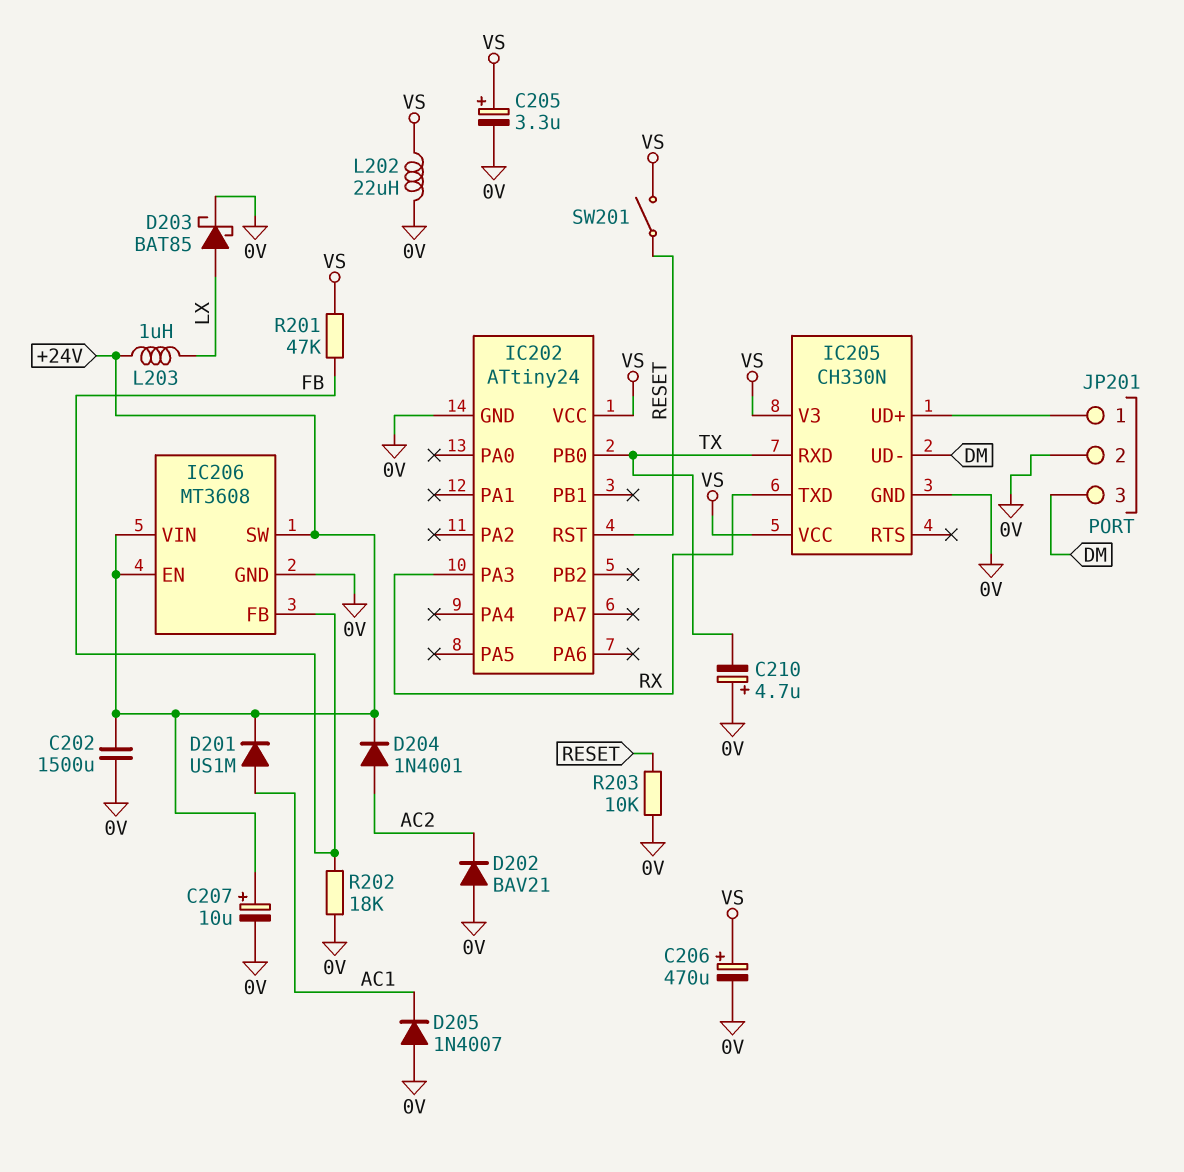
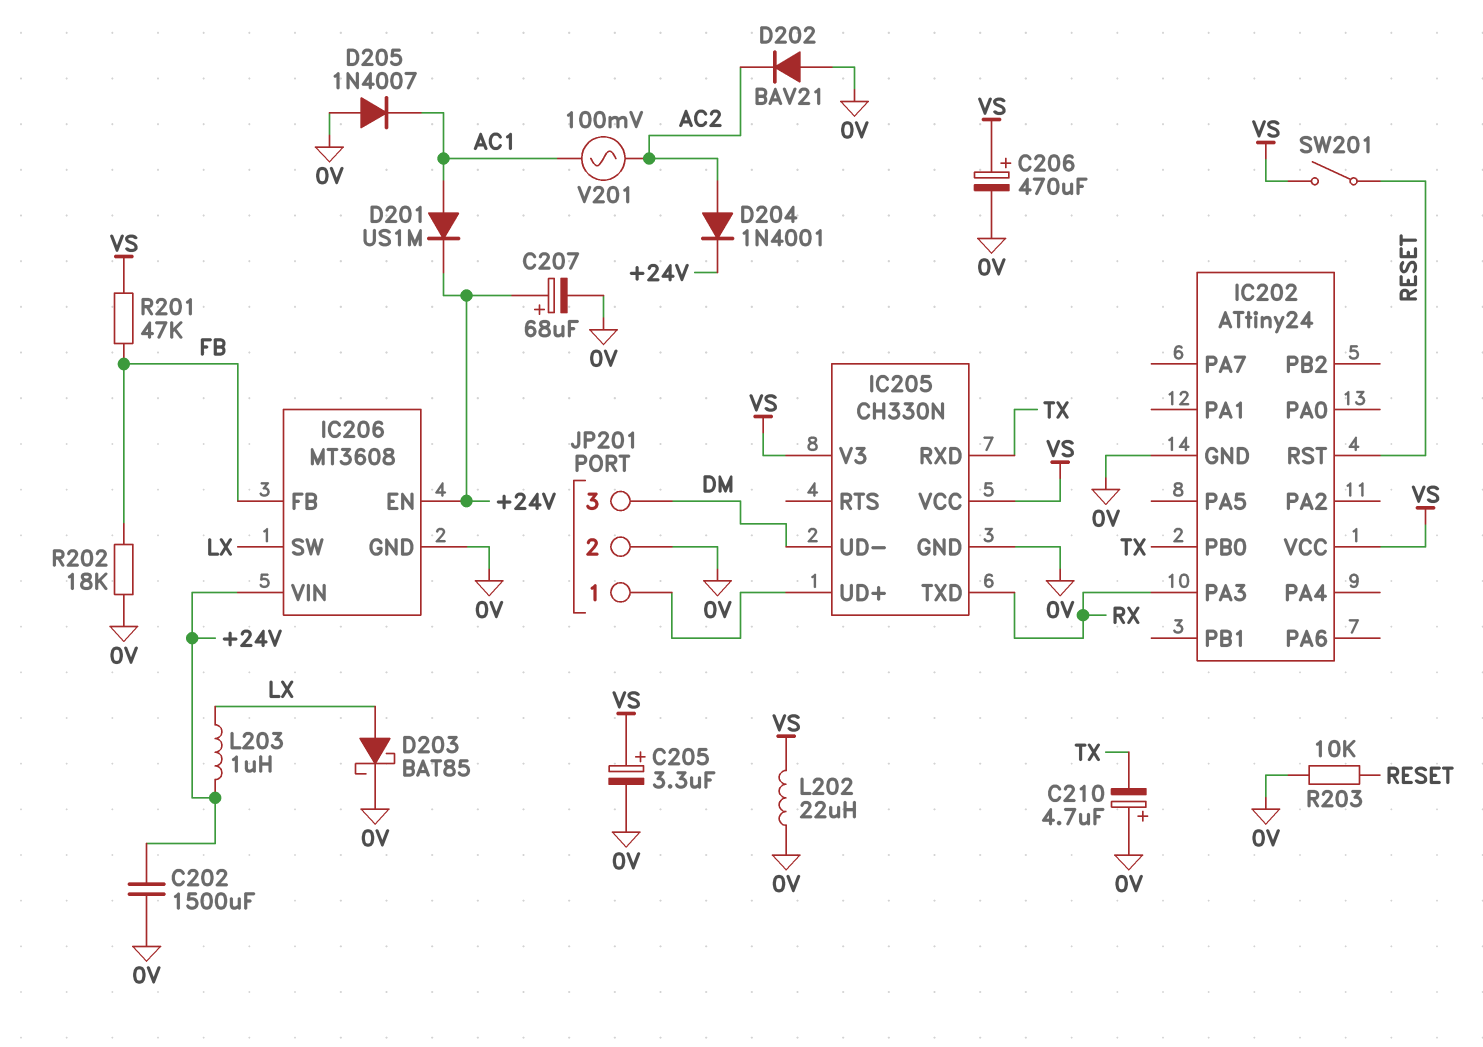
C207: 10uF (plus +24V, minus 0V) -> 68uF (plus +24V, minus 0V)
IC206 pin SW: +24V -> LX
V201: none -> AC 100mV (AC1, AC2)

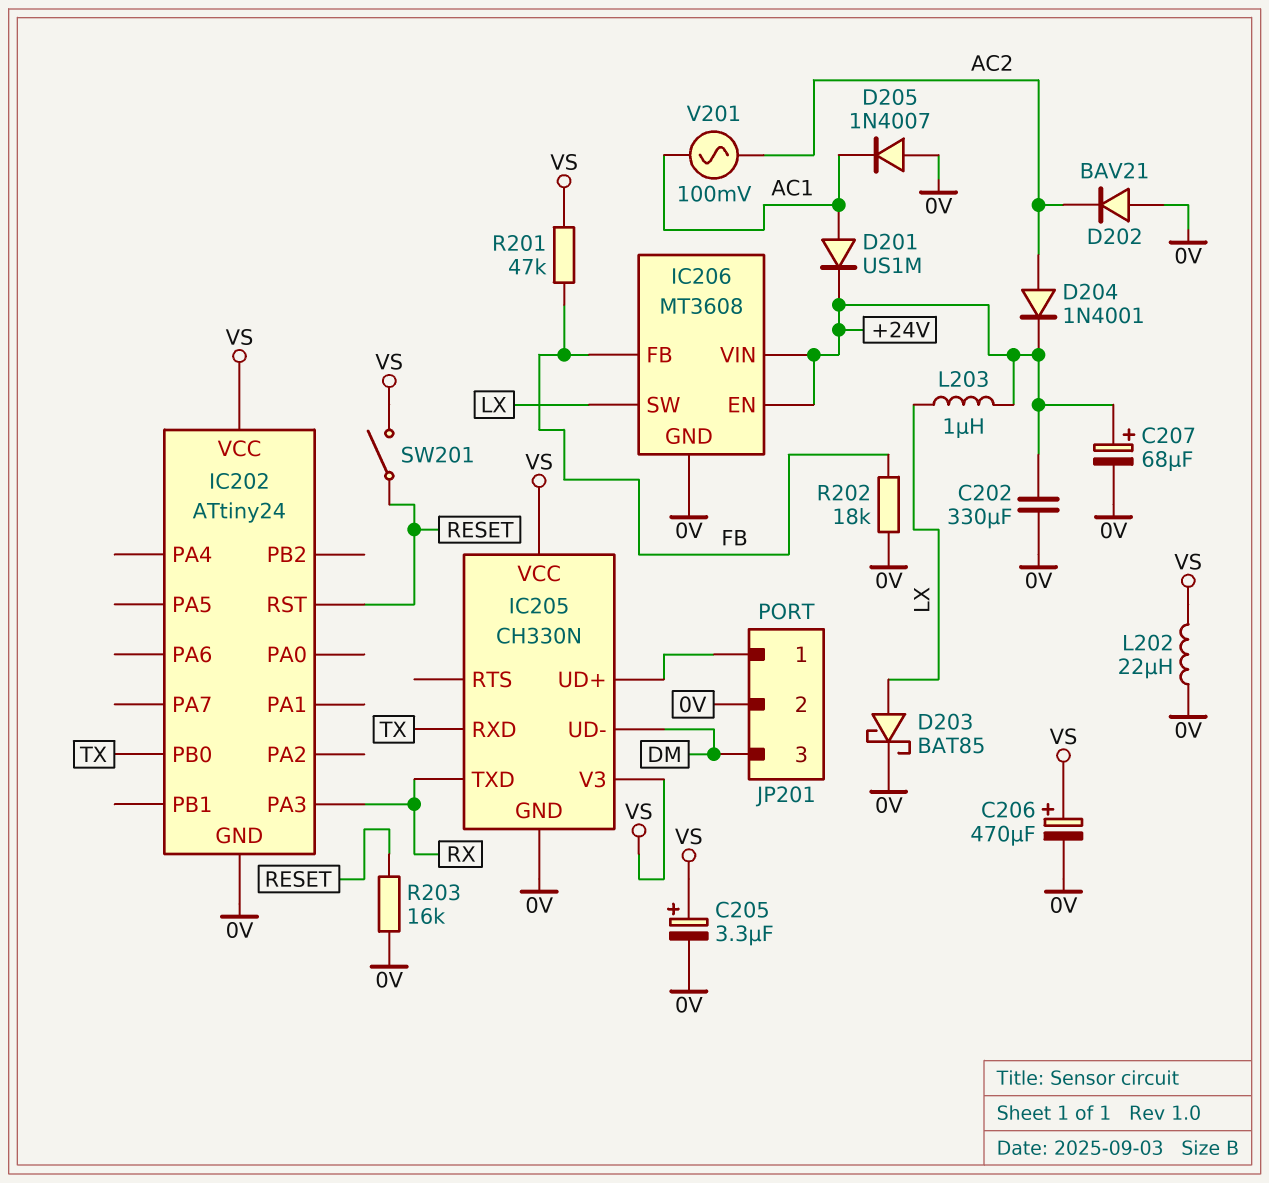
C202: 1500uF (+24V, 0V) -> 330uF (+24V, 0V)
C210: 4.7uF (plus 0V, minus TX) -> none
R203: 10k (0V, RESET) -> 16k (0V, RESET)

